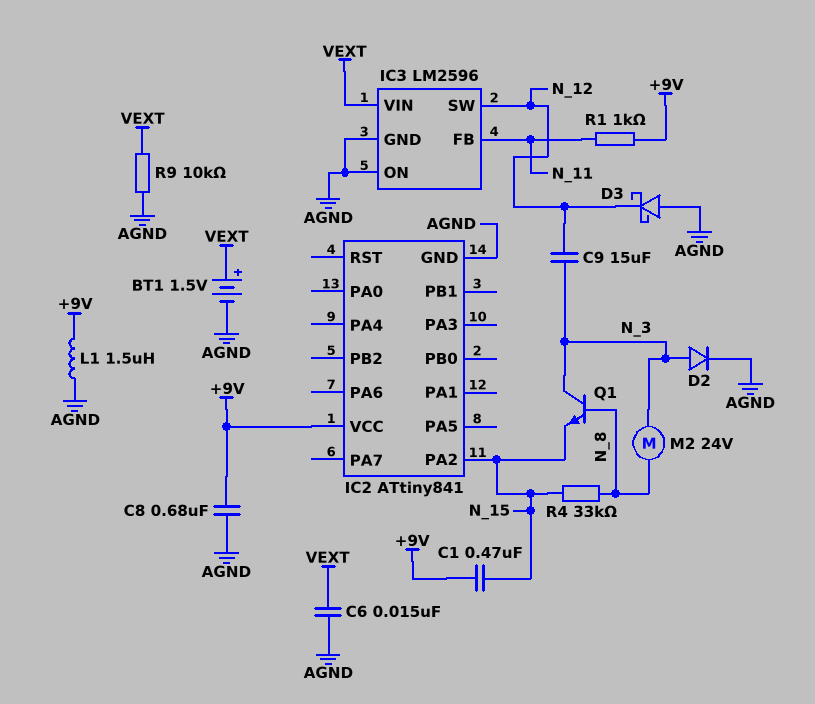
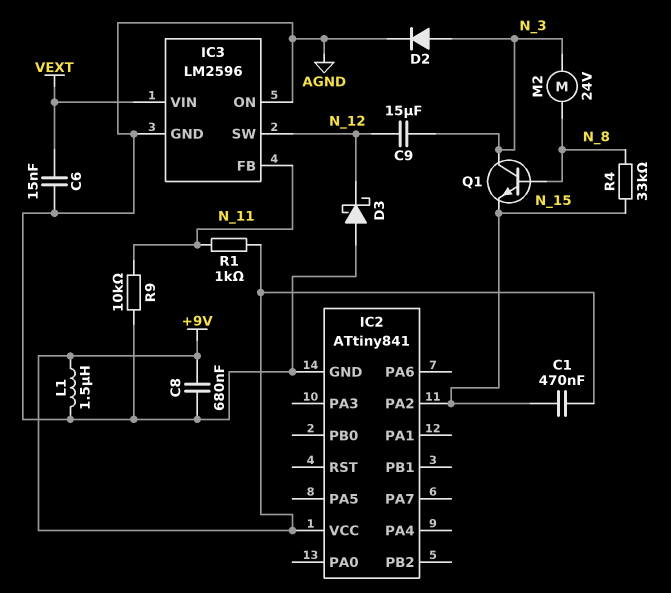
BT1: 1.5V (plus VEXT, minus AGND) -> none
R9: 10k (AGND, VEXT) -> 10k (AGND, N_11)

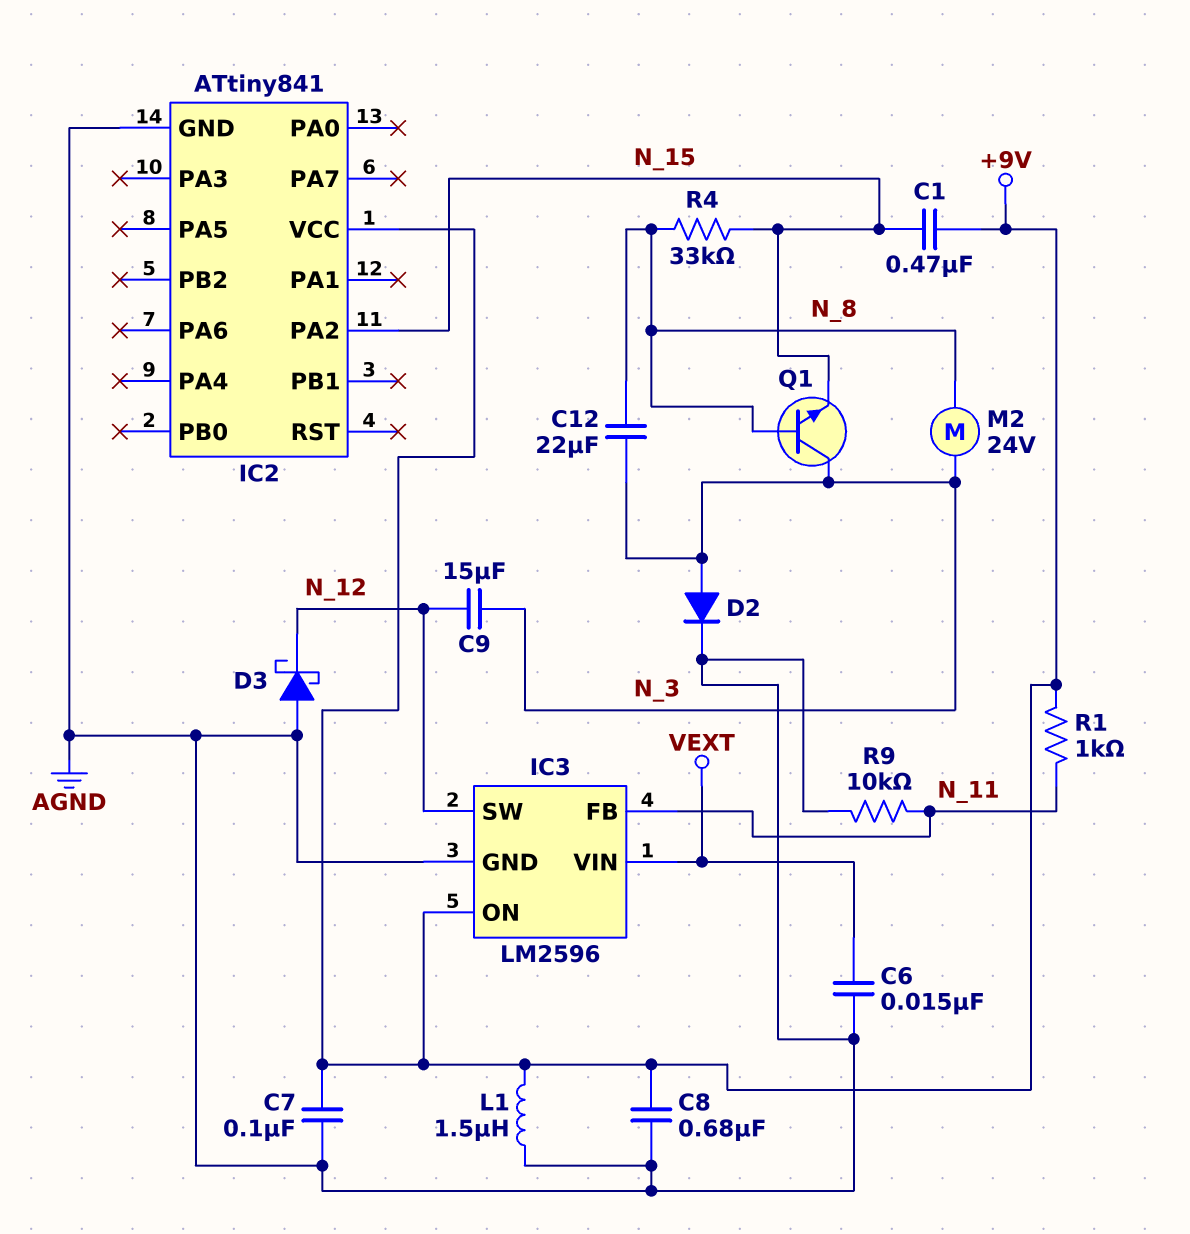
C7: none -> 100nF (+9V, AGND)
C12: none -> 22uF (N_3, N_8)
IC3 pin ON: AGND -> +9V

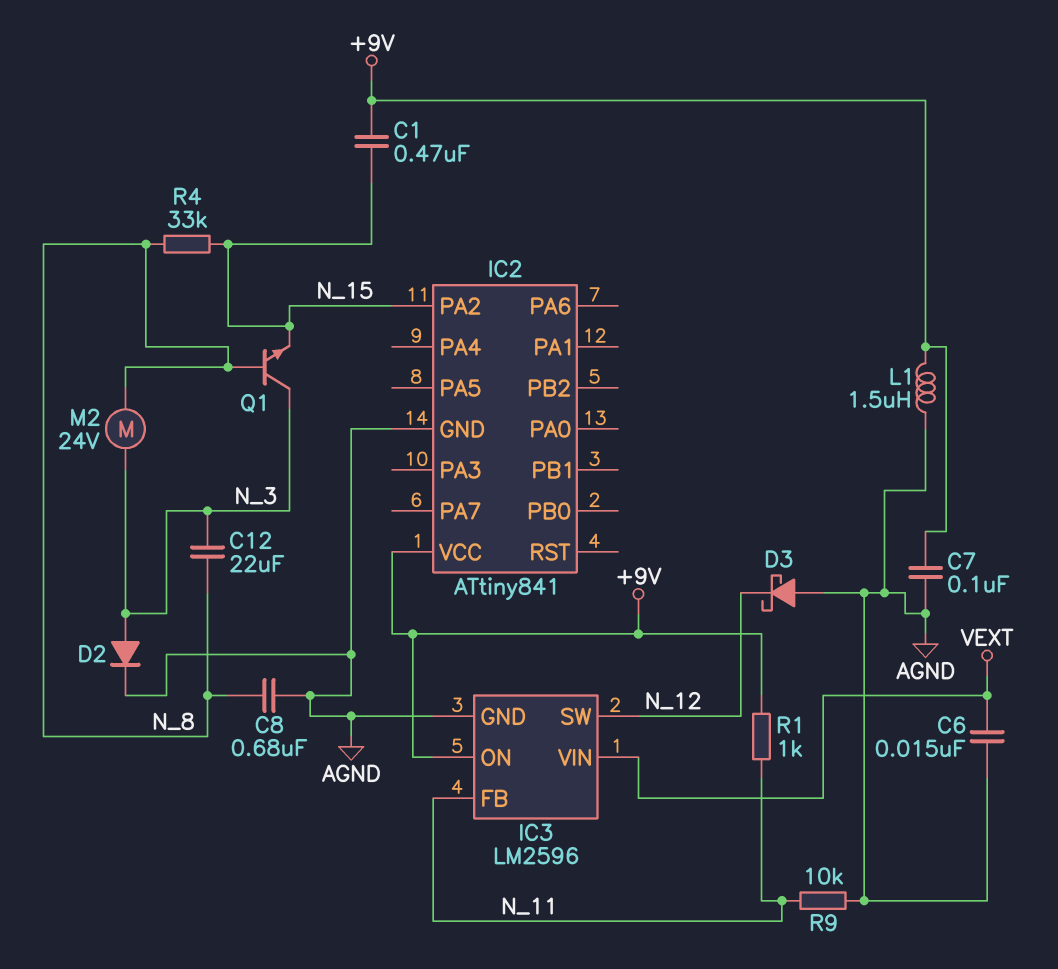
C8: 680nF (+9V, AGND) -> 680nF (AGND, N_8)
C9: 15uF (N_3, N_12) -> none

